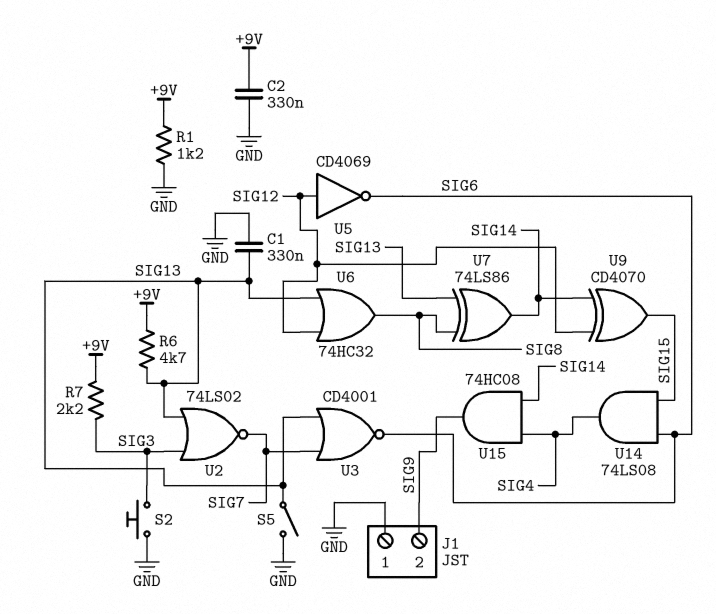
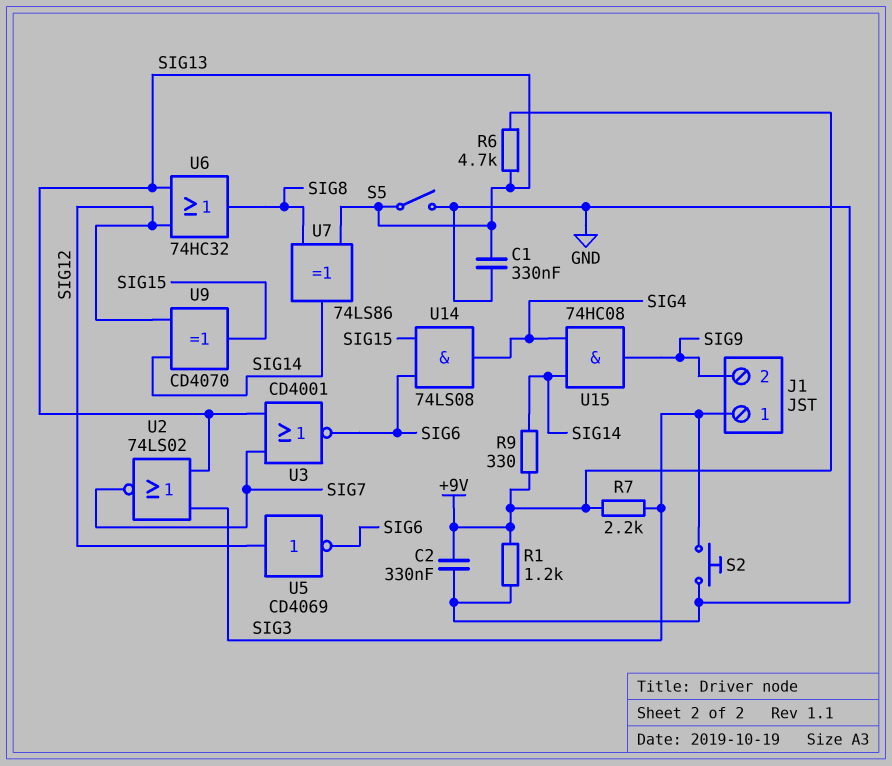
J1 pin 1: GND -> SIG3
R9: none -> 330 (+9V, SIG14)

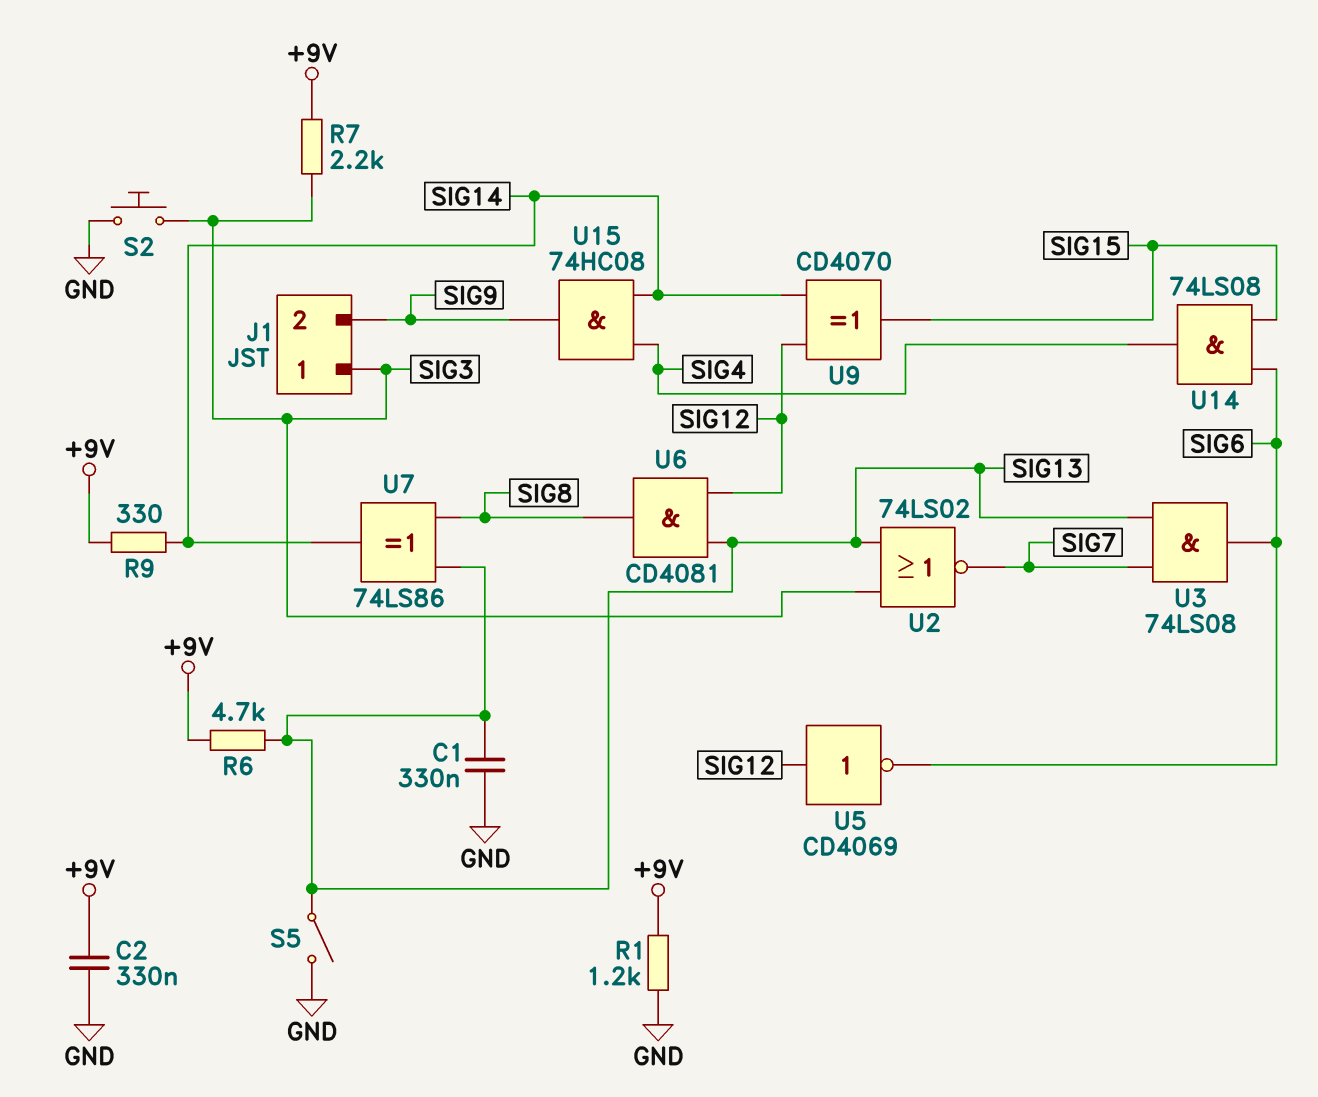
U3: NOR CD4001 (in SIG7, in SIG13, out SIG6) -> AND 74LS08 (in SIG7, in SIG13, out SIG6)
U6: OR 74HC32 (in SIG12, in SIG13, out SIG8) -> AND CD4081 (in SIG12, in SIG13, out SIG8)

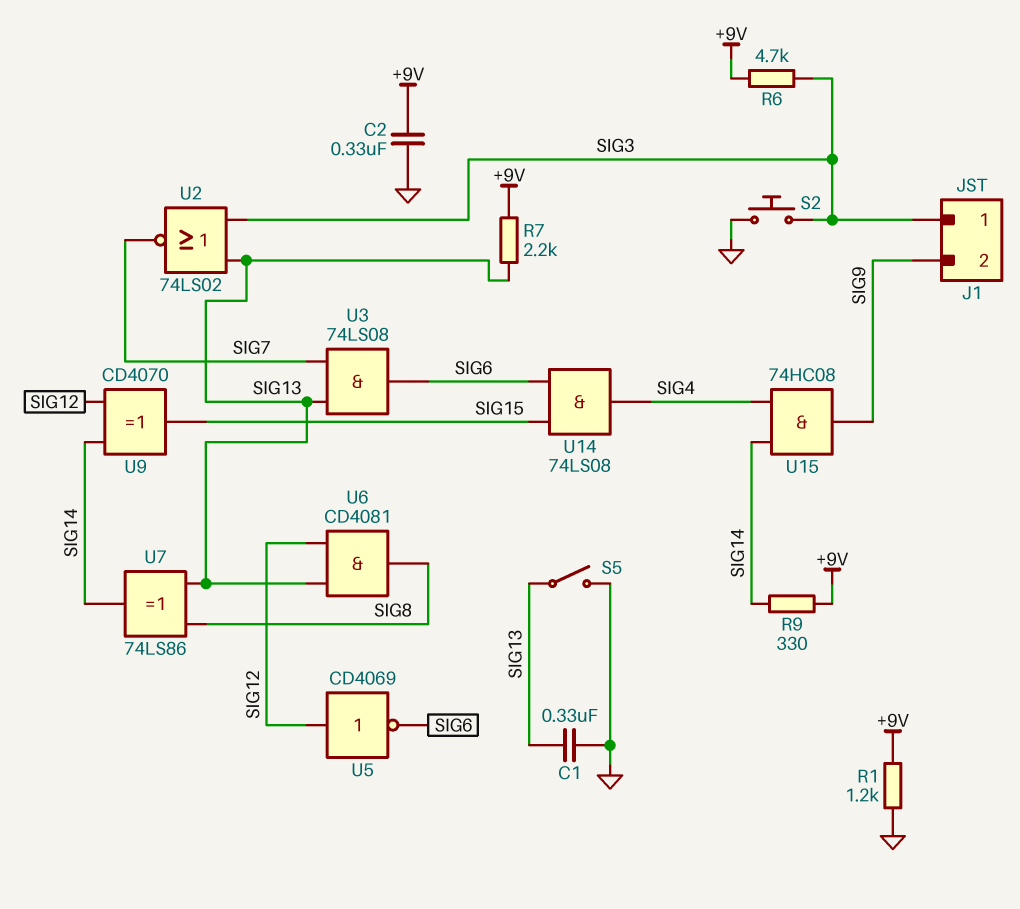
R6: 4.7k (+9V, SIG13) -> 4.7k (+9V, SIG3)
R7: 2.2k (+9V, SIG3) -> 2.2k (+9V, SIG13)

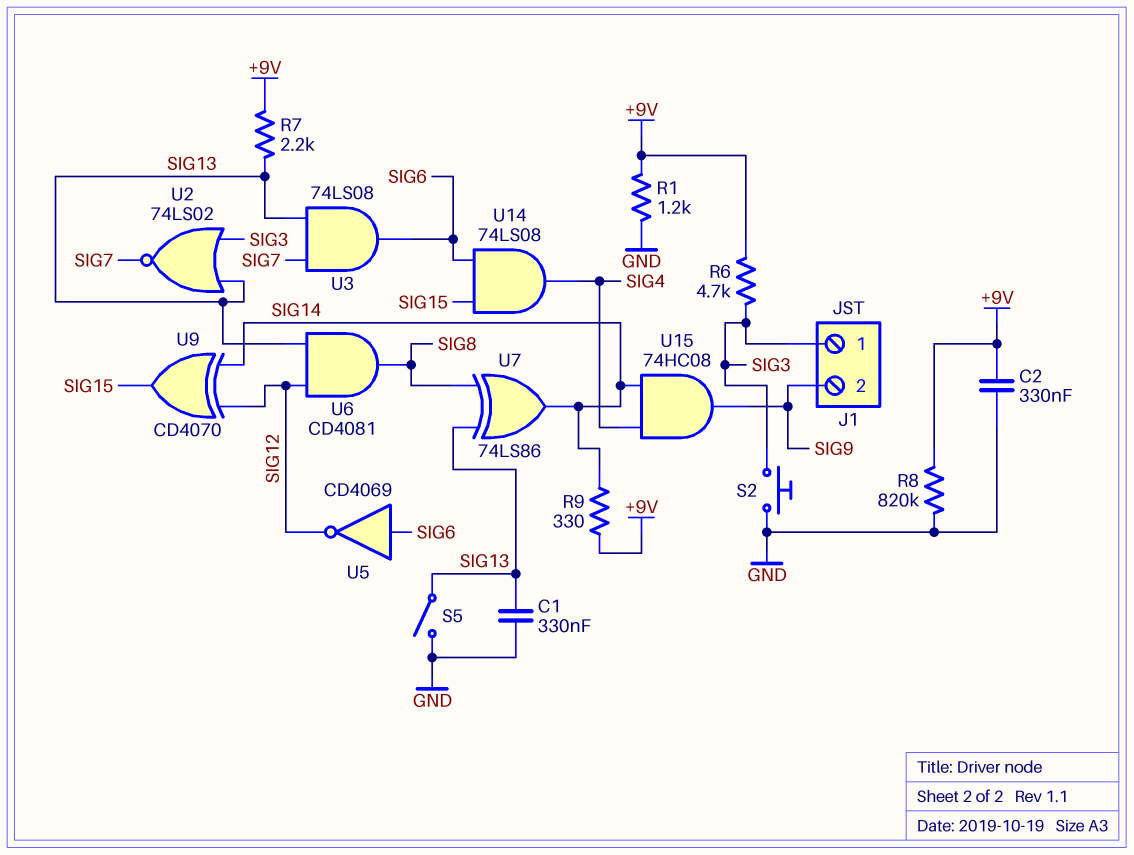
R8: none -> 820k (+9V, GND)
U5: NOT CD4069 (in SIG12, out SIG6) -> NOT CD4069 (in SIG6, out SIG12)

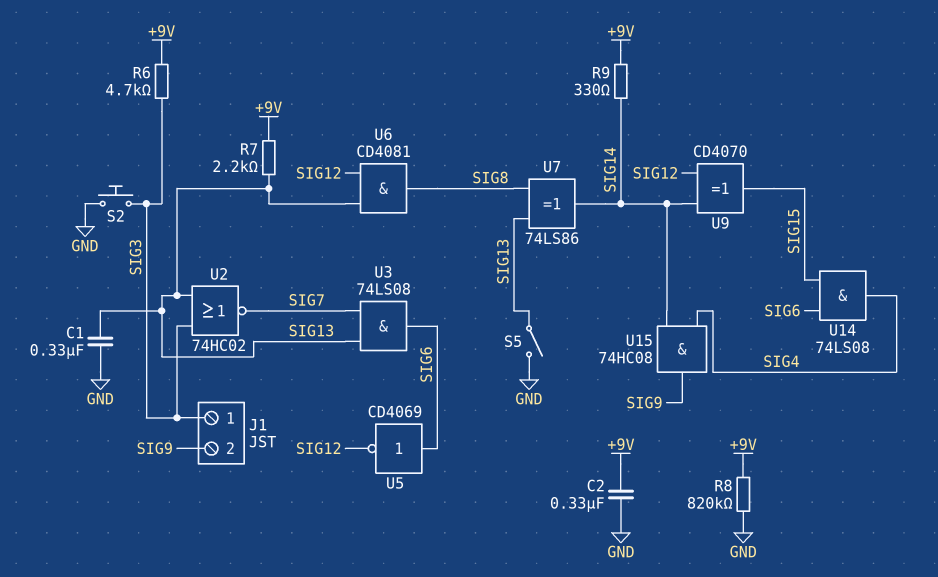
R1: 1.2k (+9V, GND) -> none
U2: NOR 74LS02 (in SIG3, in SIG13, out SIG7) -> NOR 74HC02 (in SIG3, in SIG13, out SIG7)

